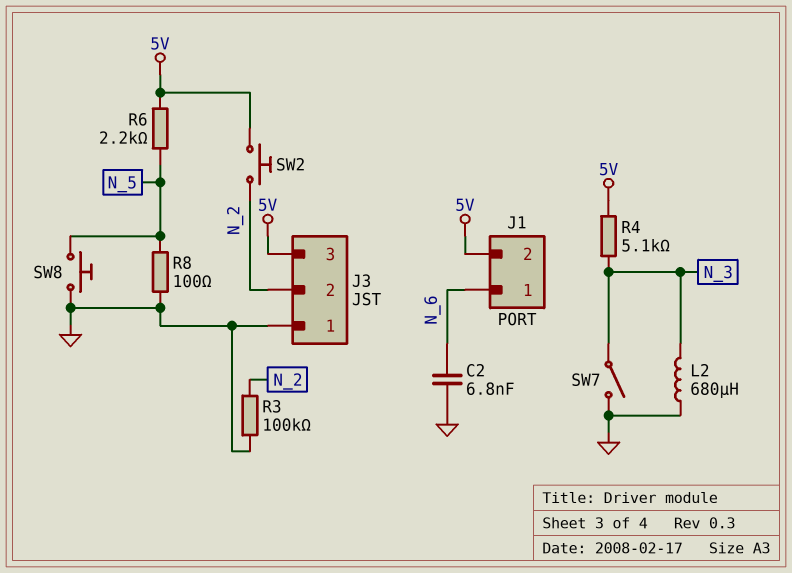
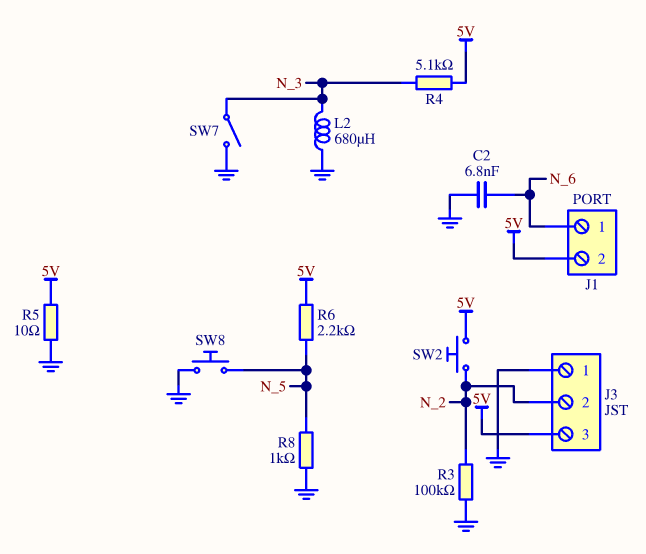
R5: none -> 10 (5V, GND)
R8: 100 (GND, N_5) -> 1k (GND, N_5)

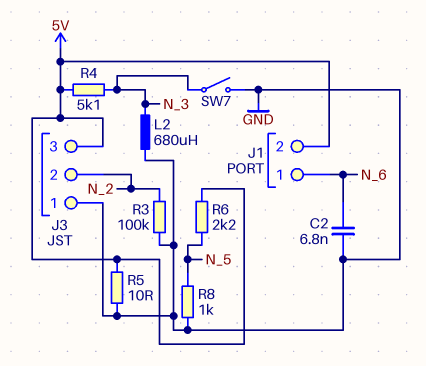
SW2: button (5V, N_2) -> none
SW8: button (GND, N_5) -> none

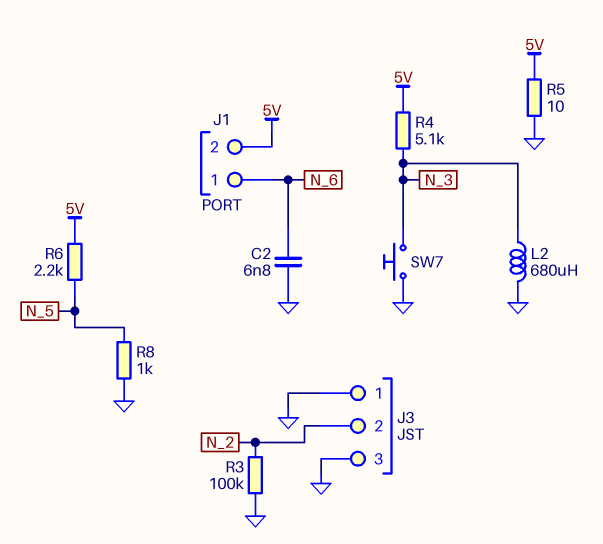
J3 pin 3: 5V -> GND
SW7: switch (GND, N_3) -> button (GND, N_3)

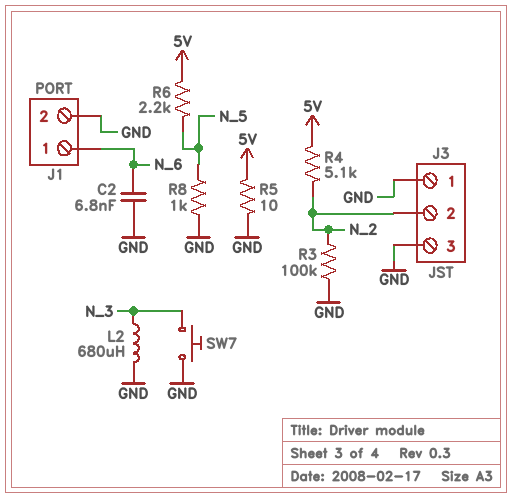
J1 pin 2: 5V -> GND
R4: 5.1k (5V, N_3) -> 5.1k (5V, N_2)

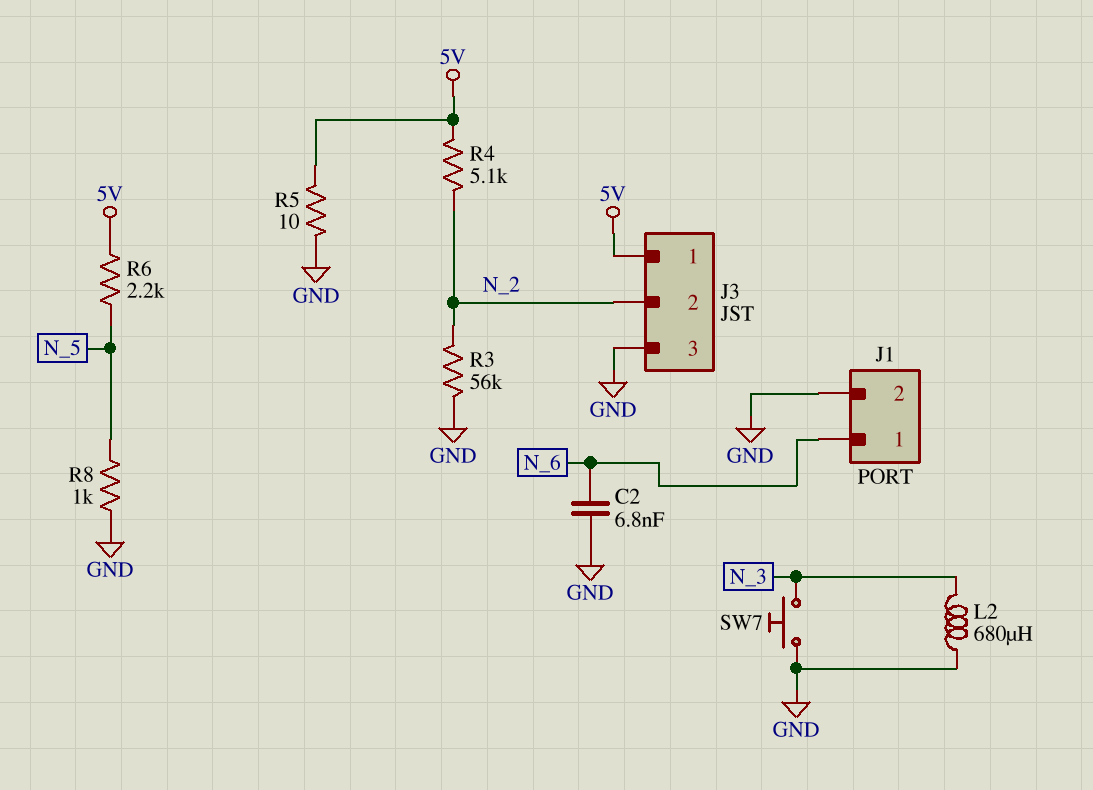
J3 pin 1: GND -> 5V
R3: 100k (GND, N_2) -> 56k (GND, N_2)

